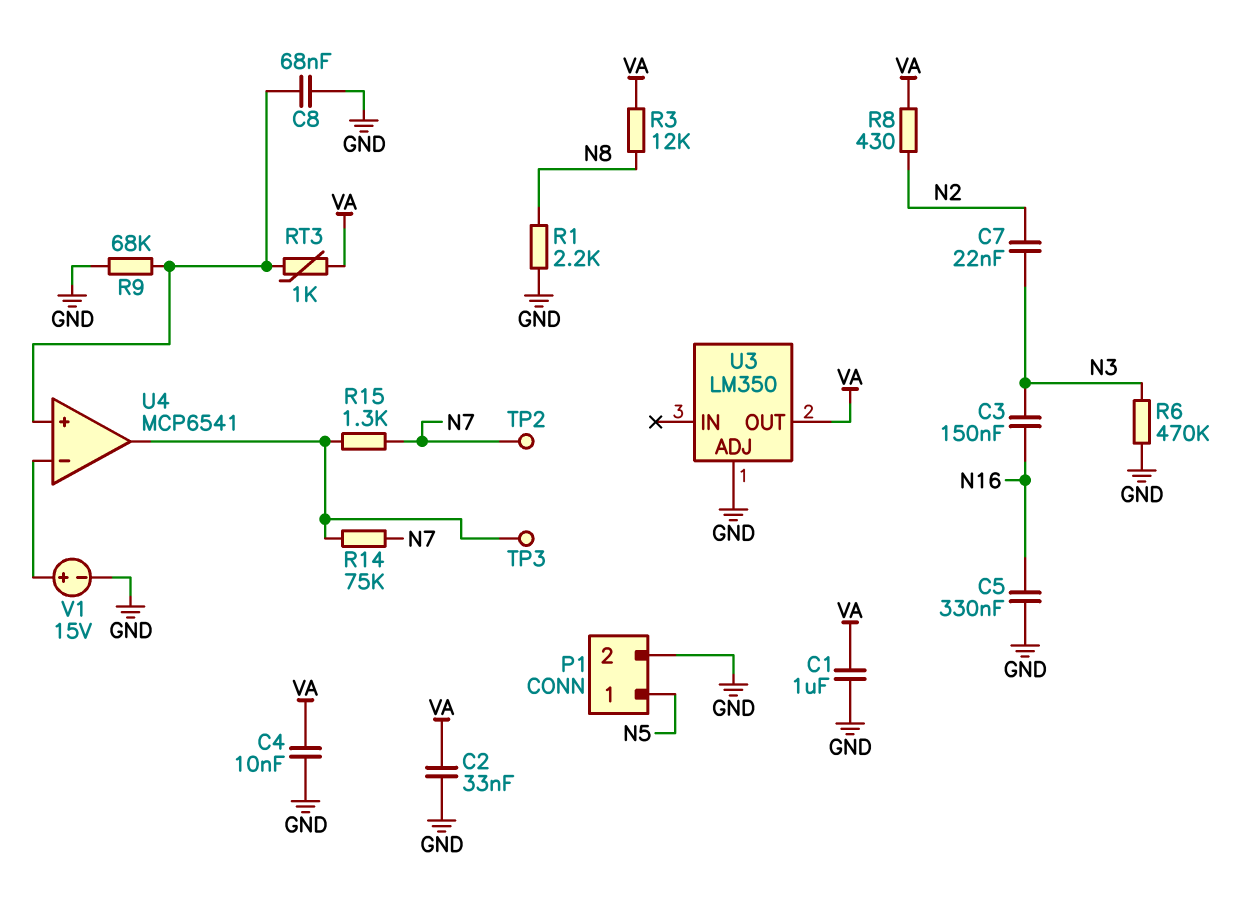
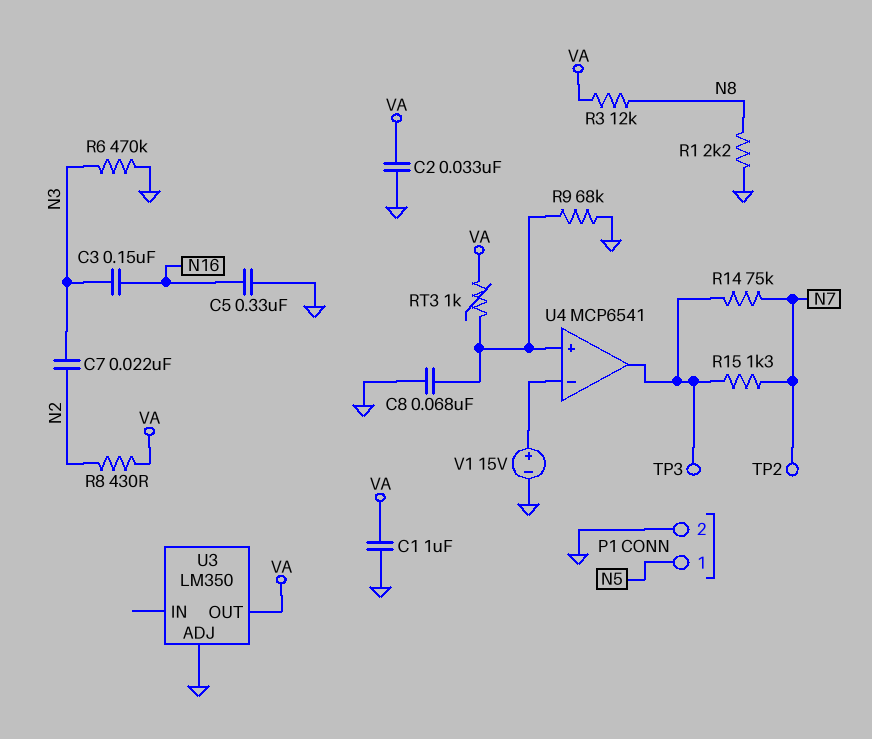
C4: 10nF (GND, VA) -> none

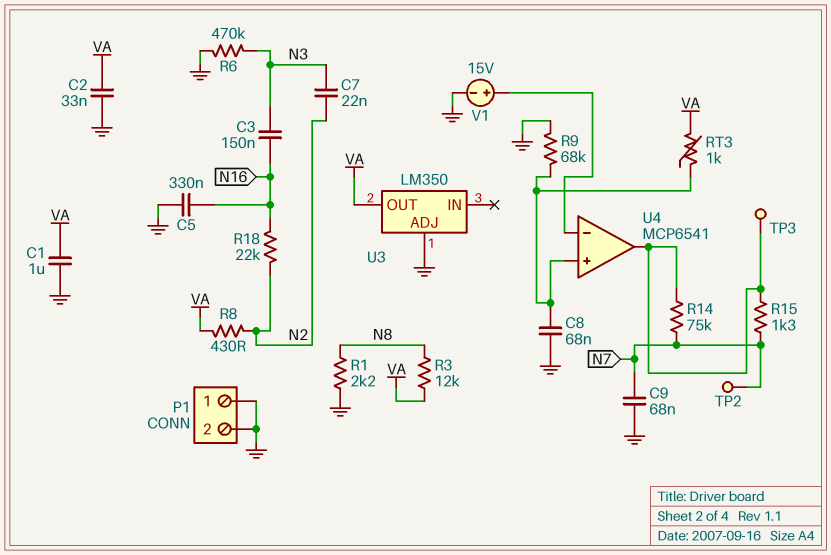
C9: none -> 68nF (GND, N7)
P1 pin 1: N5 -> GND
R18: none -> 22k (N2, N16)

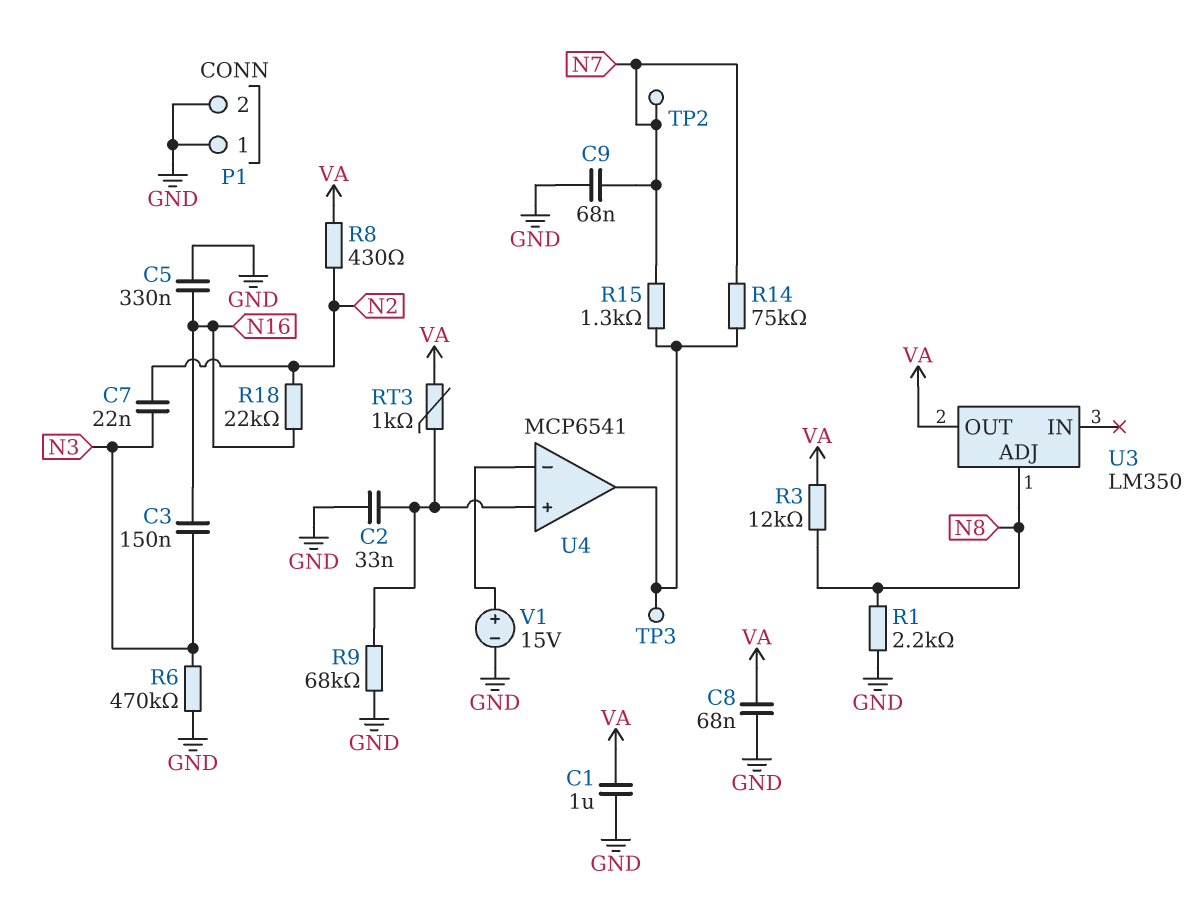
C2: 33nF (GND, VA) -> 33nF (GND, U4/in+)
C8: 68nF (GND, U4/in+) -> 68nF (GND, VA)
U3 pin ADJ: GND -> N8

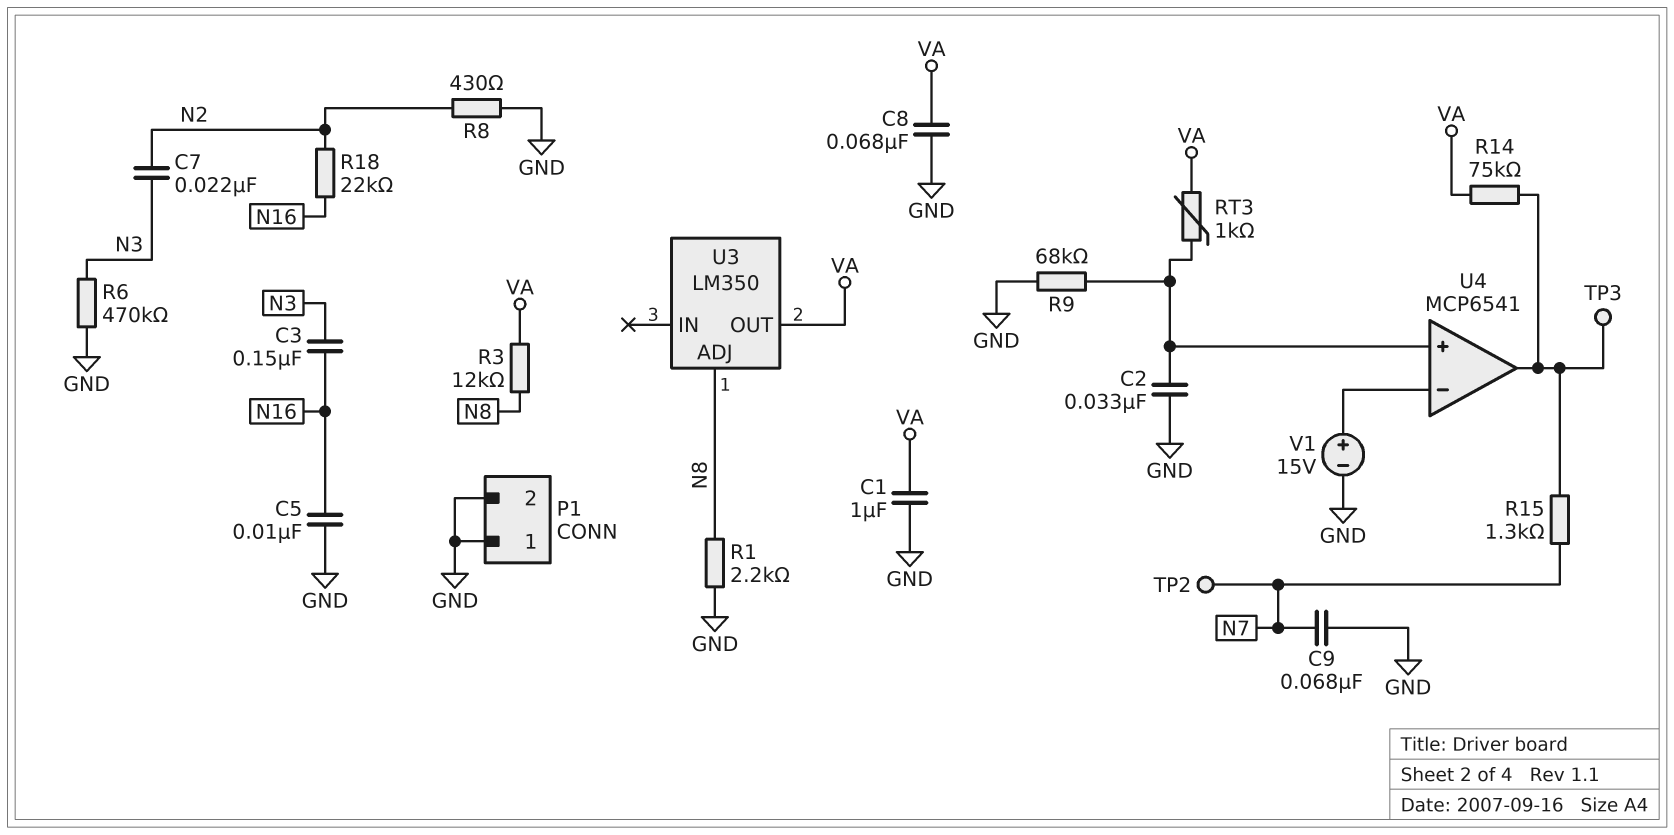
C5: 330nF (GND, N16) -> 10nF (GND, N16)
R8: 430 (N2, VA) -> 430 (GND, N2)
R14: 75k (N7, U4/out) -> 75k (U4/out, VA)

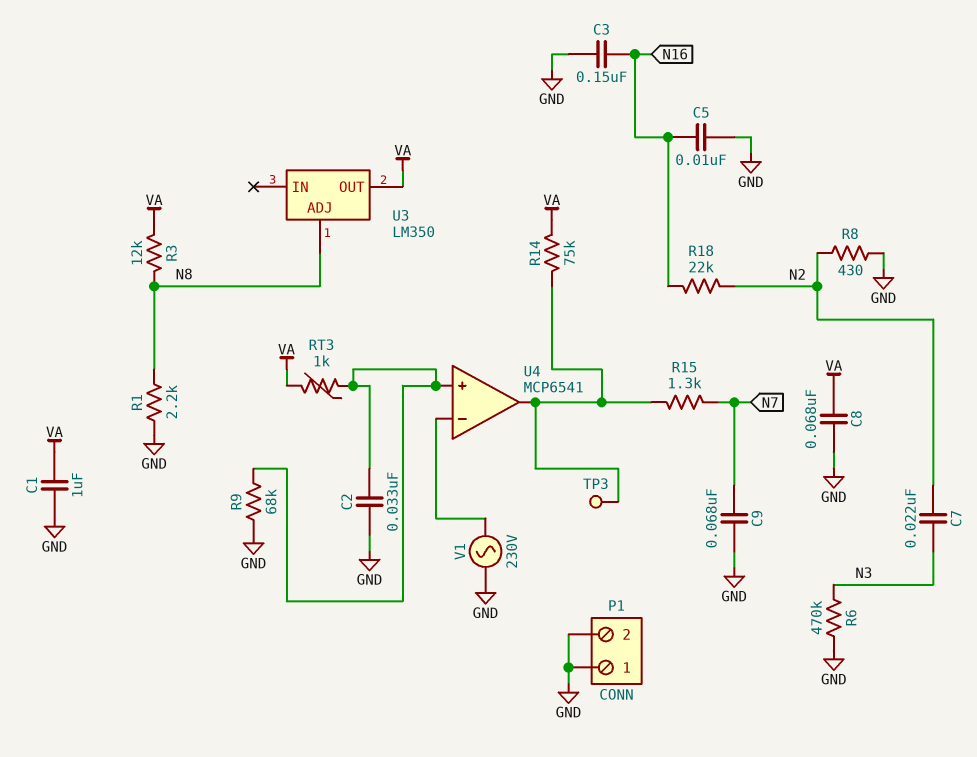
C3: 150nF (N3, N16) -> 150nF (GND, N16)
TP2: test point (N7) -> none
V1: 15V (plus U4/in-, minus GND) -> AC 230V (GND, U4/in-)

